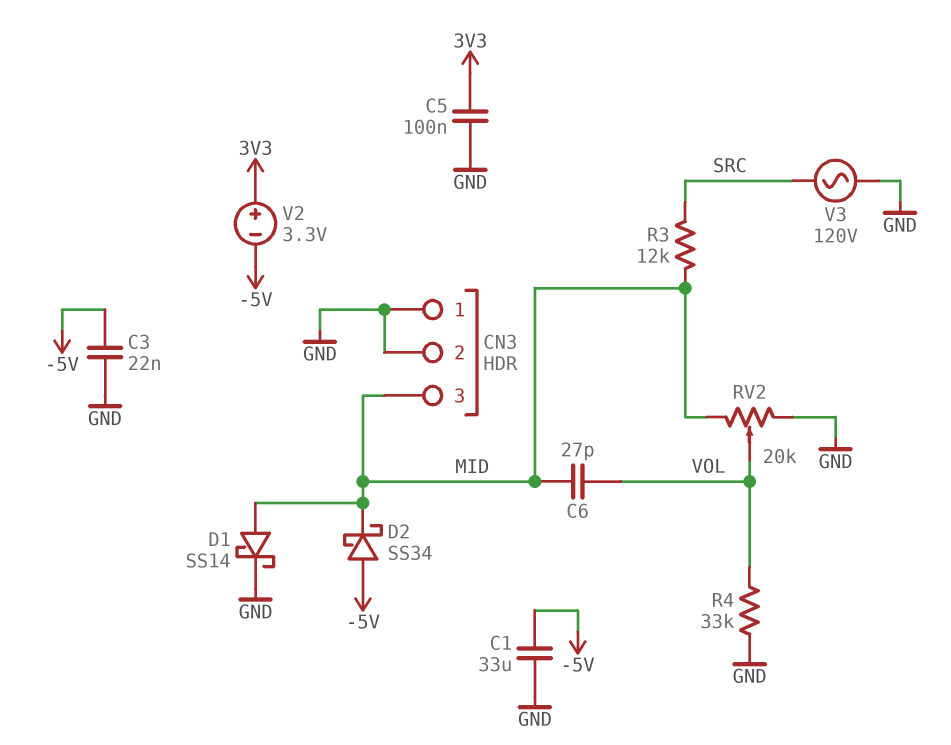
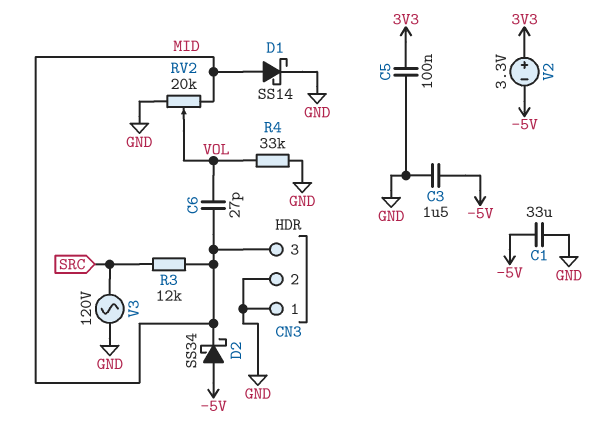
C3: 22nF (-5V, GND) -> 1.5uF (-5V, GND)

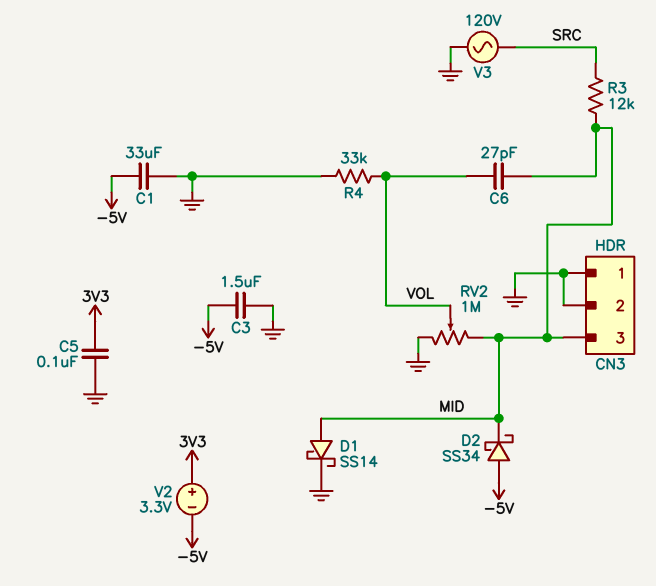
RV2: 20k (GND, MID, wiper VOL) -> 1M (GND, MID, wiper VOL)

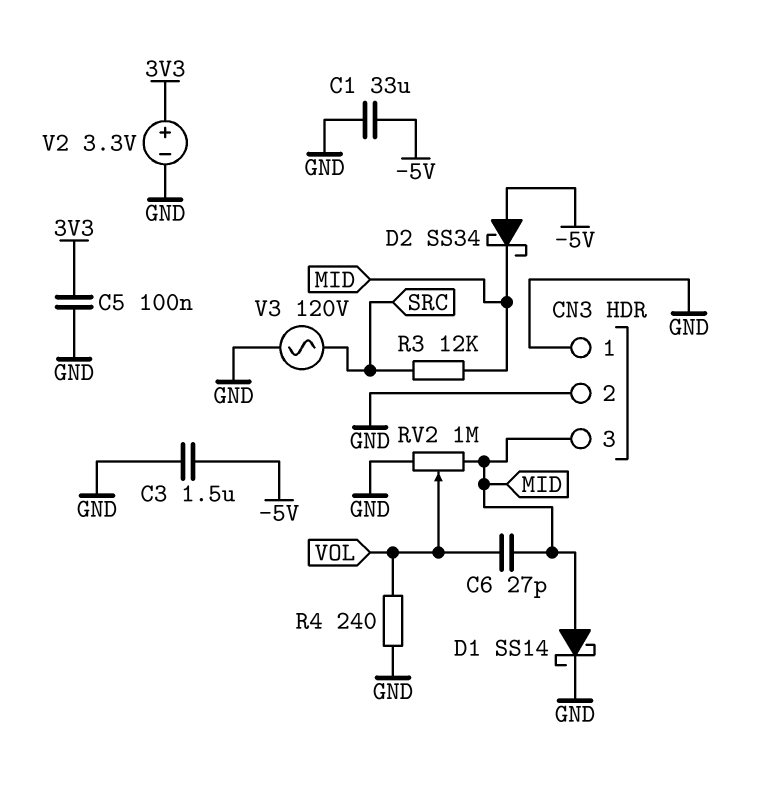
R4: 33k (GND, VOL) -> 240 (GND, VOL)
V2: 3.3V (plus 3V3, minus -5V) -> 3.3V (plus 3V3, minus GND)

